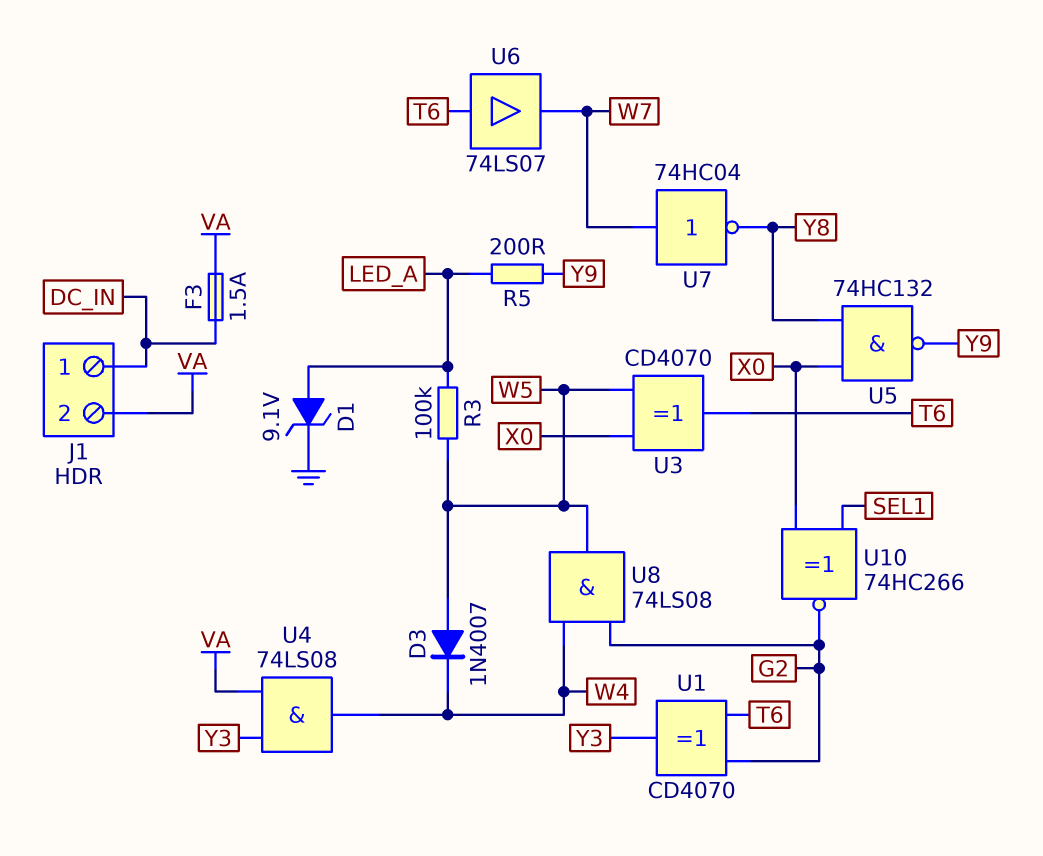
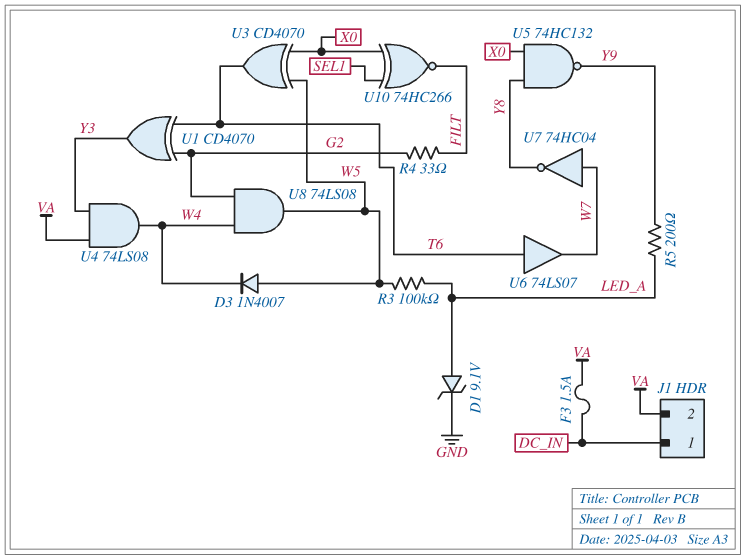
R4: none -> 33 (FILT, G2)
U10: XNOR 74HC266 (in SEL1, in X0, out G2) -> XNOR 74HC266 (in SEL1, in X0, out FILT)

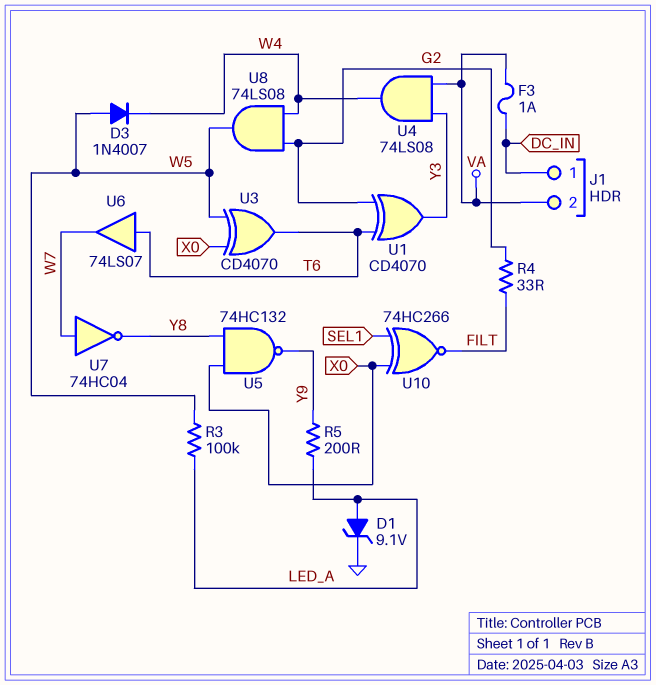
F3: 1.5A (DC_IN, VA) -> 1A (DC_IN, VA)

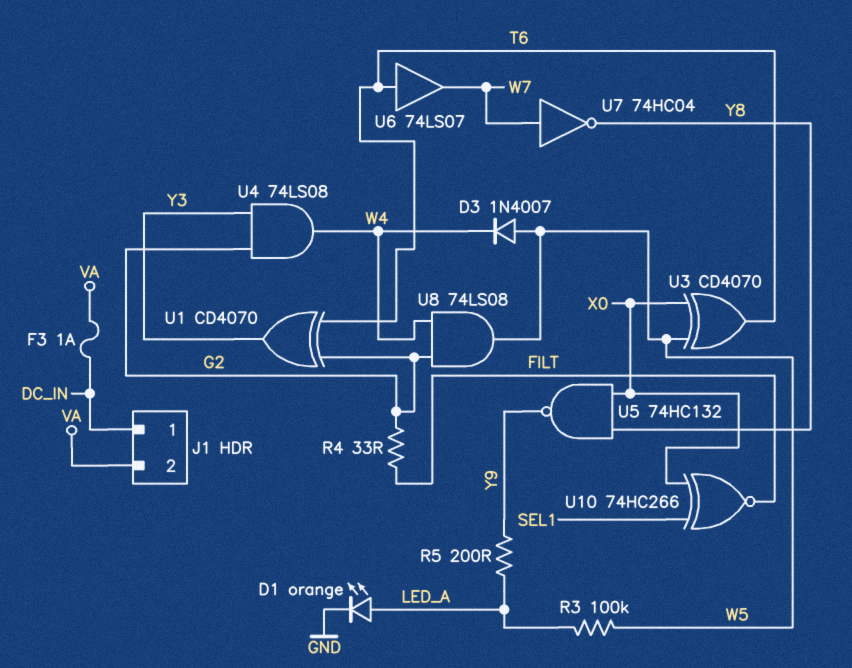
D1: zener 9.1V (A LED_A, K GND) -> LED orange (A LED_A, K GND)
U4: AND 74LS08 (in VA, in Y3, out W4) -> AND 74LS08 (in G2, in Y3, out W4)

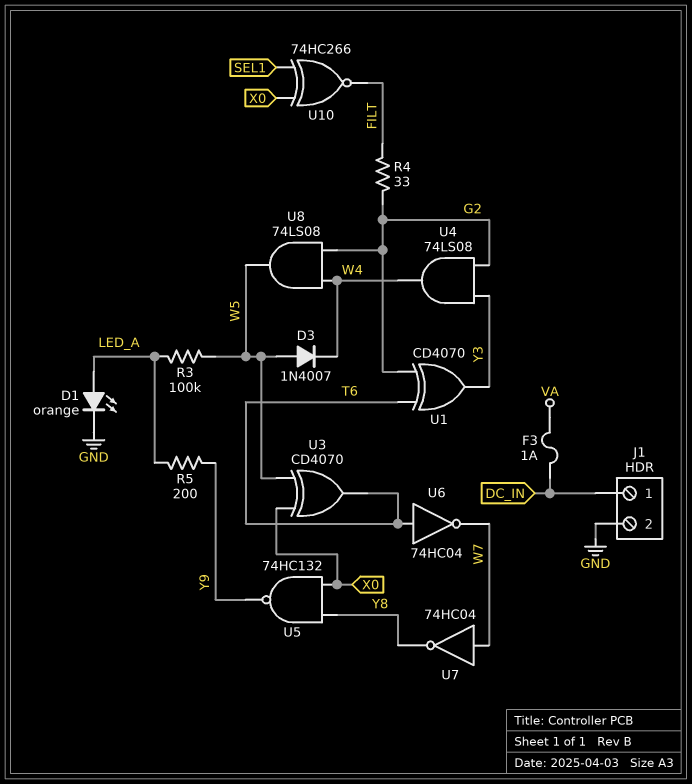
J1 pin 2: VA -> GND
U6: buffer 74LS07 (in T6, out W7) -> NOT 74HC04 (in T6, out W7)

